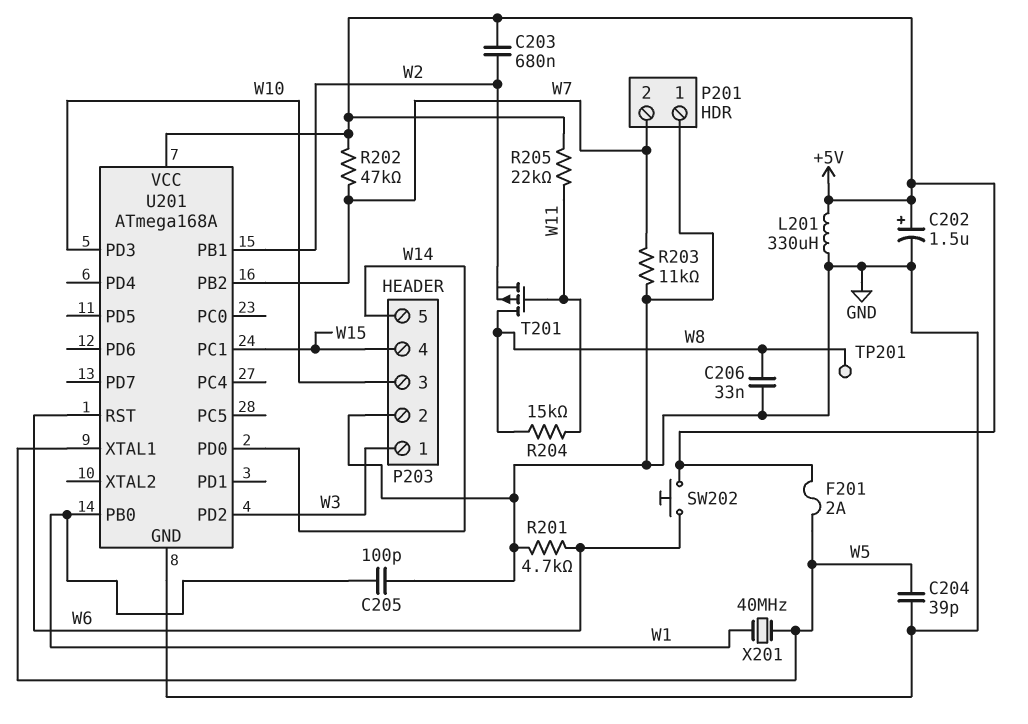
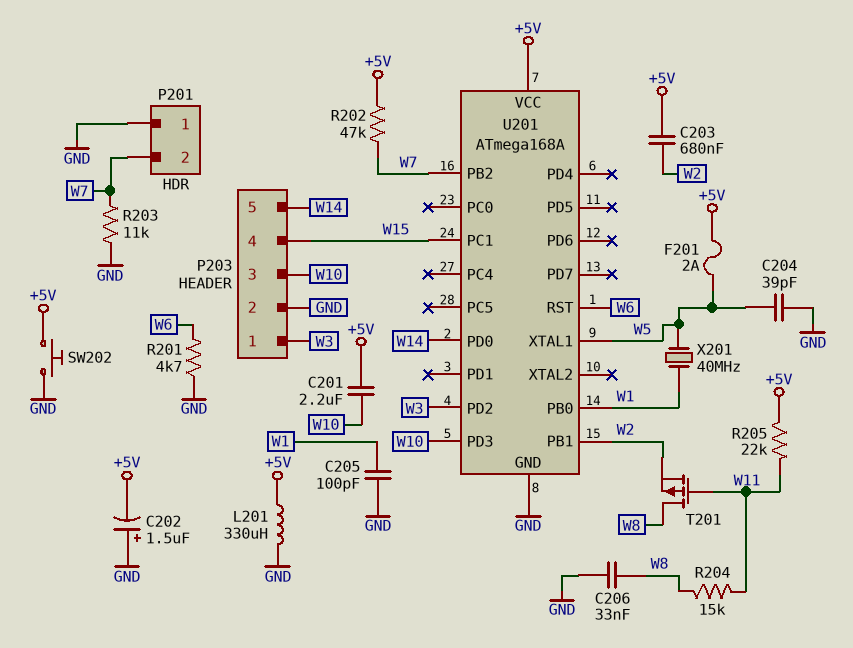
C201: none -> 2.2uF (+5V, W10)
C202: 1.5uF (plus +5V, minus GND) -> 1.5uF (plus GND, minus +5V)
SW202: button (+5V, W6) -> button (+5V, GND)
TP201: test point (W8) -> none

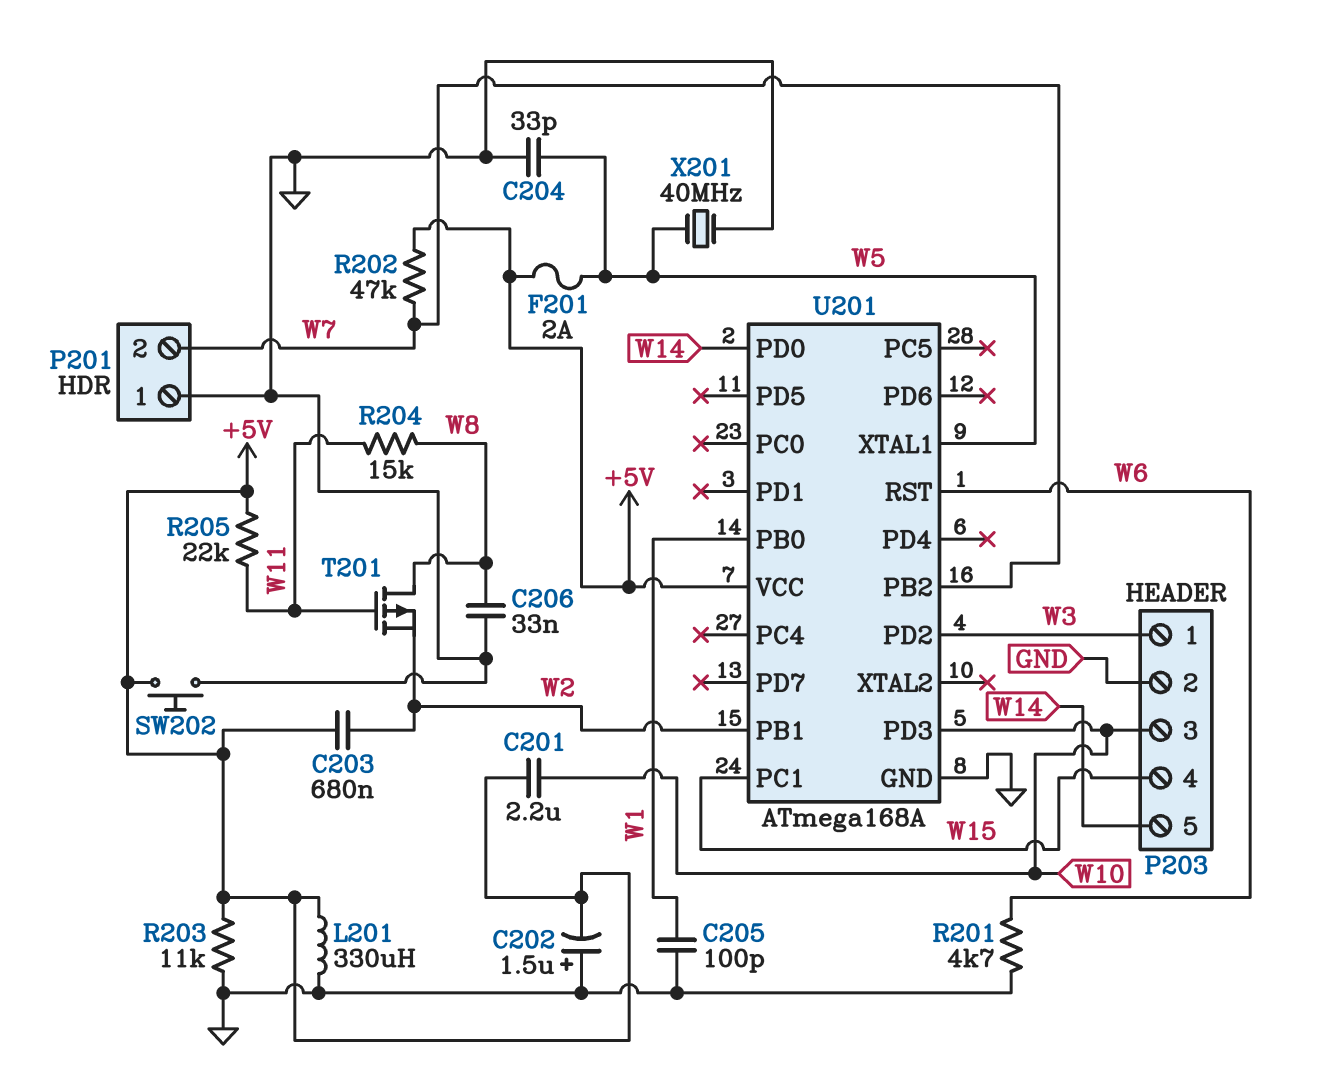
C204: 39pF (GND, W5) -> 33pF (GND, W5)
R203: 11k (GND, W7) -> 11k (+5V, GND)
X201: 40MHz (W1, W5) -> 40MHz (GND, W5)

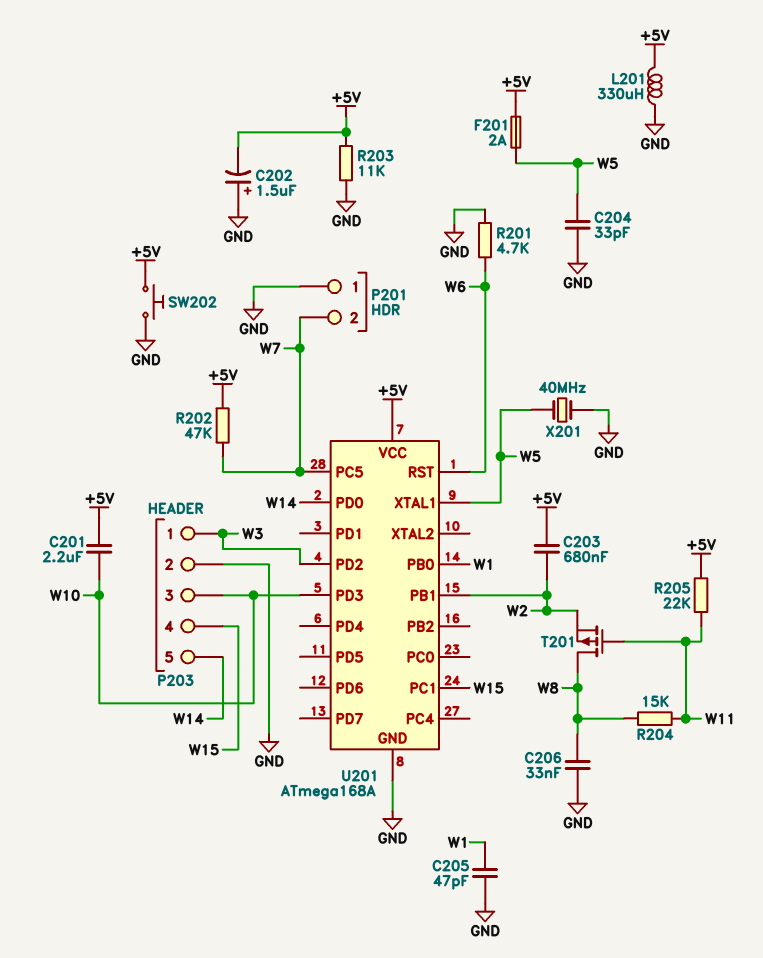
C205: 100pF (GND, W1) -> 47pF (GND, W1)
U201 pin PB2: W7 -> none
U201 pin PC5: none -> W7

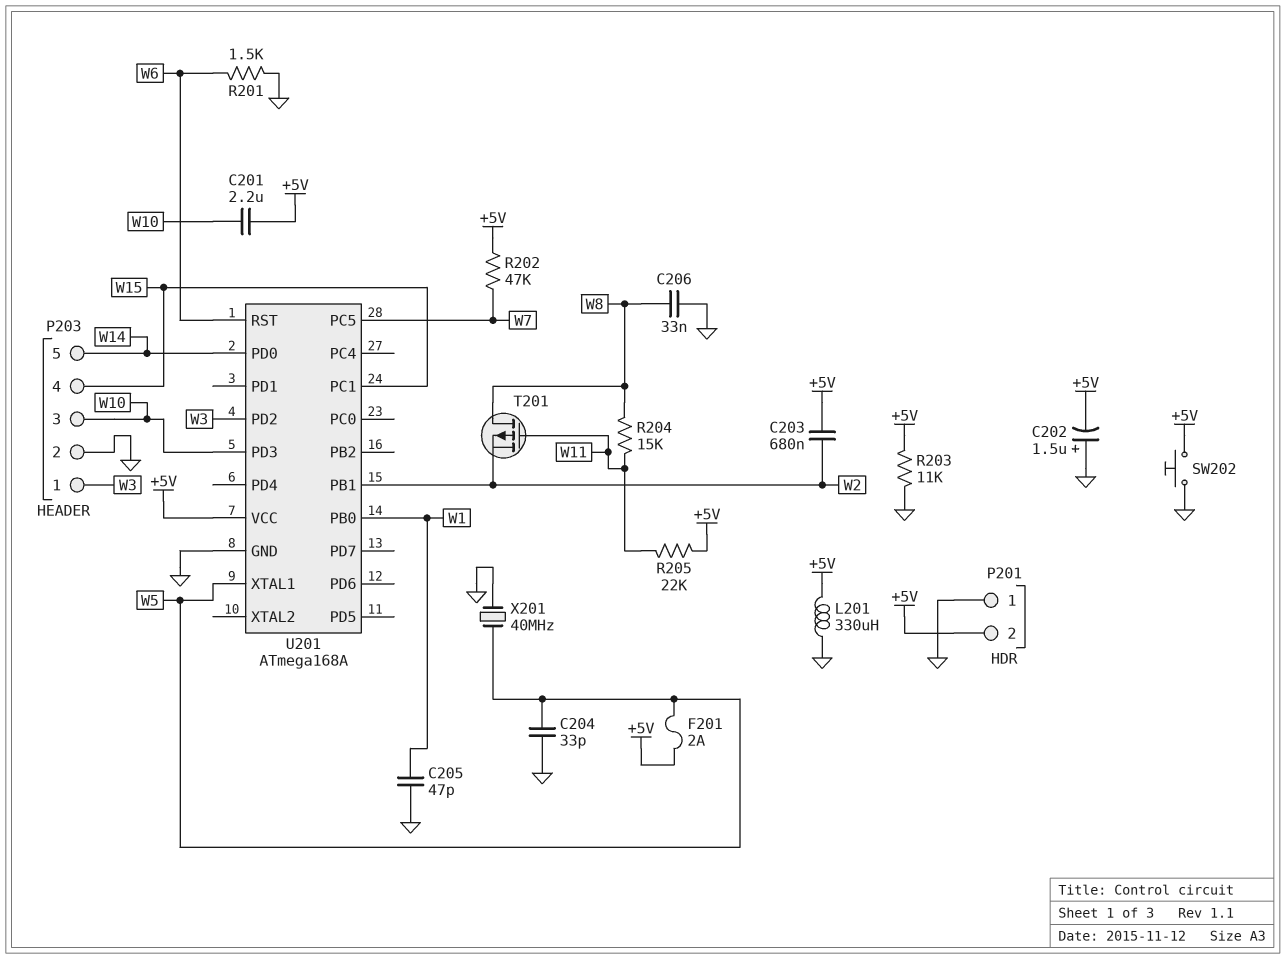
P201 pin 2: W7 -> +5V
R201: 4.7k (GND, W6) -> 1.5k (GND, W6)

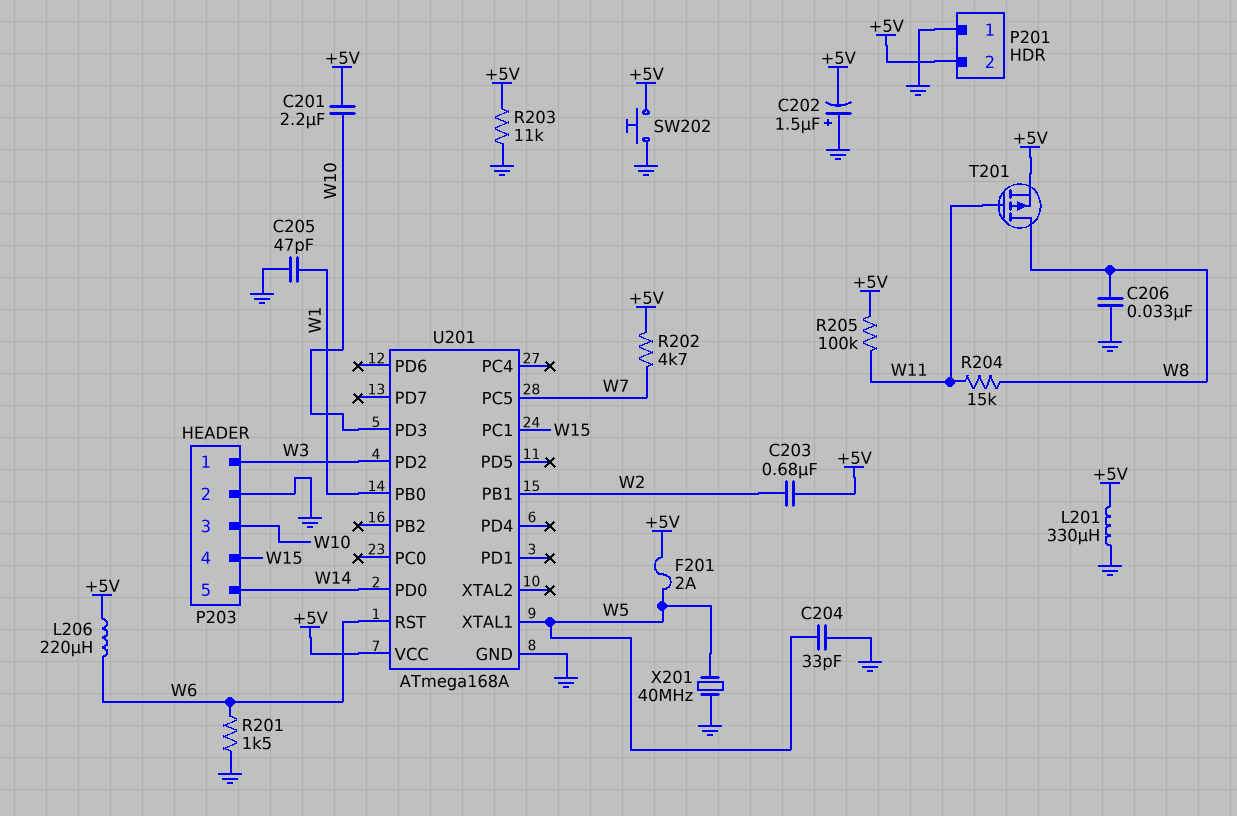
L206: none -> 220uH (+5V, W6)
R202: 47k (+5V, W7) -> 4.7k (+5V, W7)
R205: 22k (+5V, W11) -> 100k (+5V, W11)
T201: PMOS (G W11, D W8, S W2) -> PMOS (G W11, D W8, S +5V)

